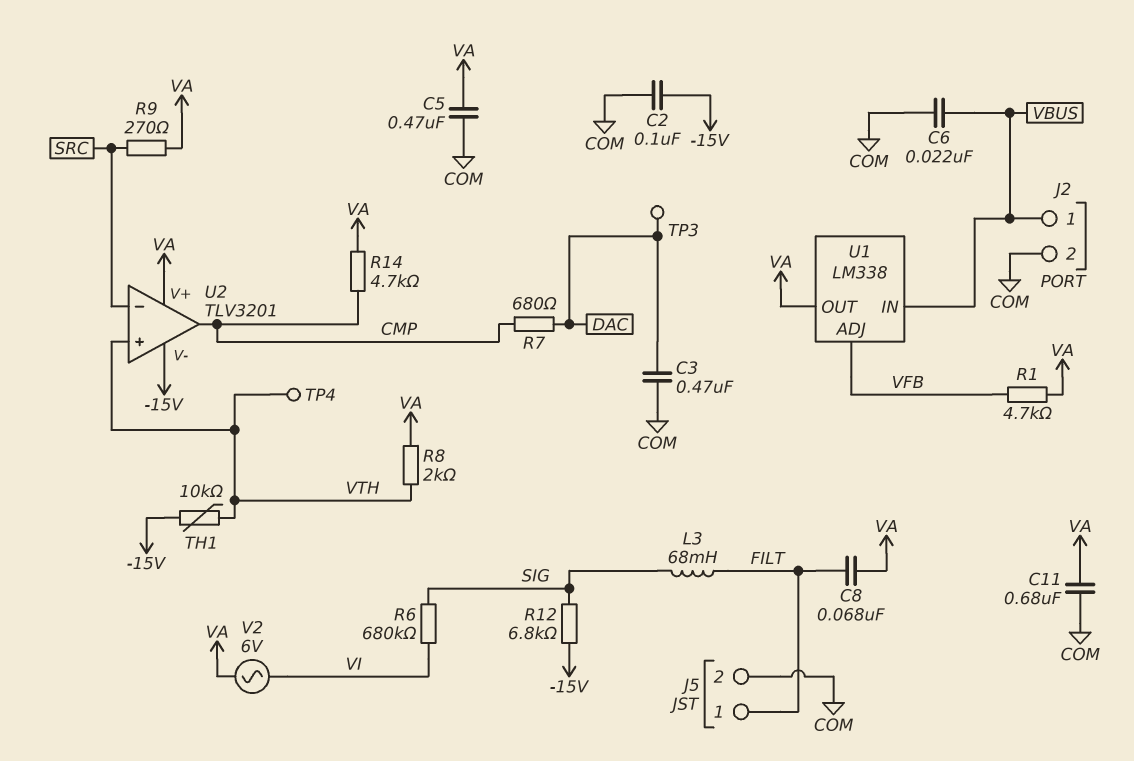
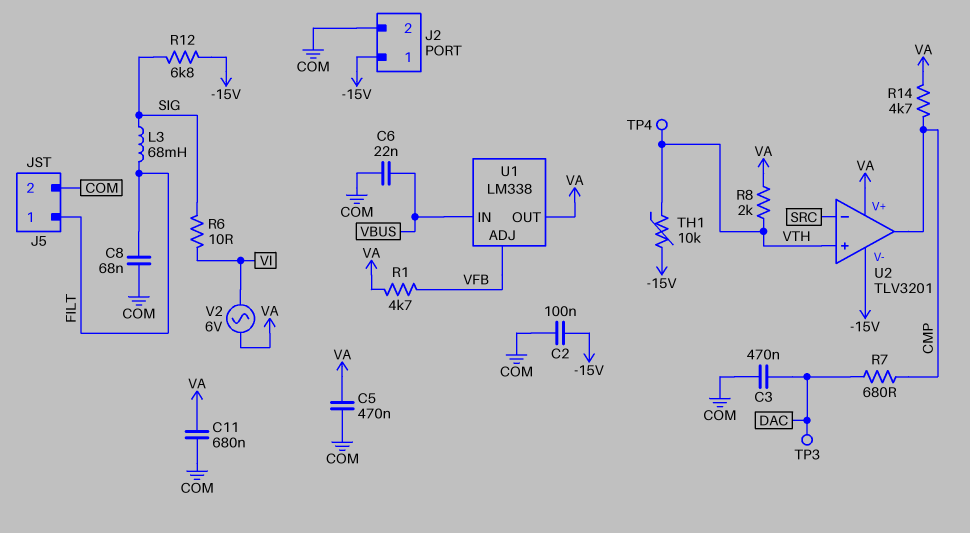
C8: 68nF (FILT, VA) -> 68nF (COM, FILT)
J2 pin 1: VBUS -> -15V
R6: 680k (SIG, VI) -> 10 (SIG, VI)
R9: 270 (SRC, VA) -> none

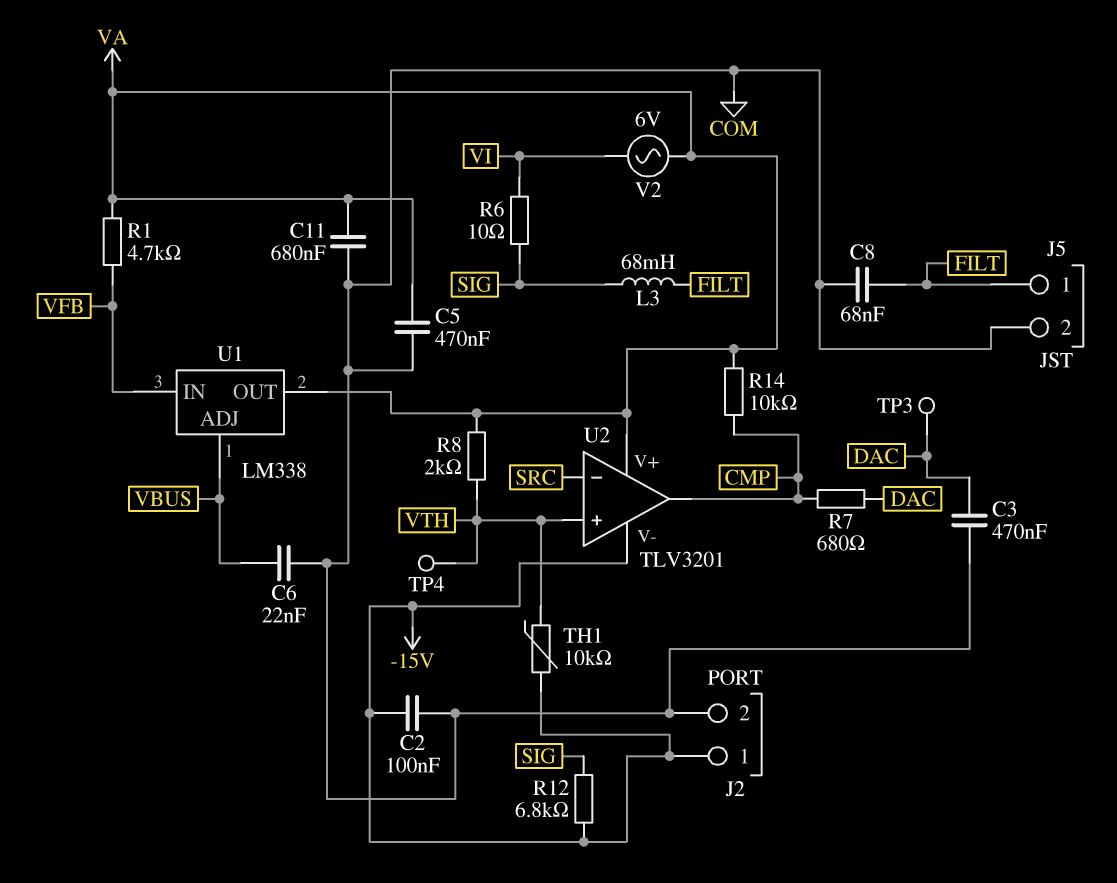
R14: 4.7k (CMP, VA) -> 10k (CMP, VA)
U1 pin ADJ: VFB -> VBUS
U1 pin IN: VBUS -> VFB

